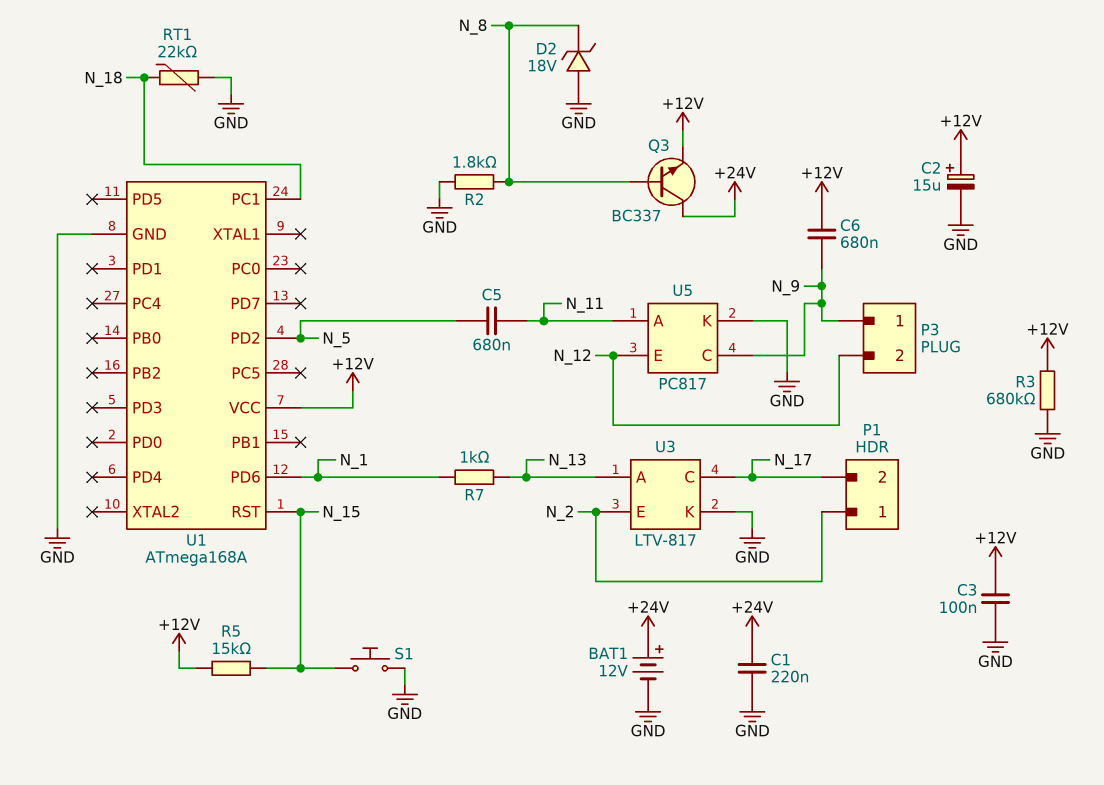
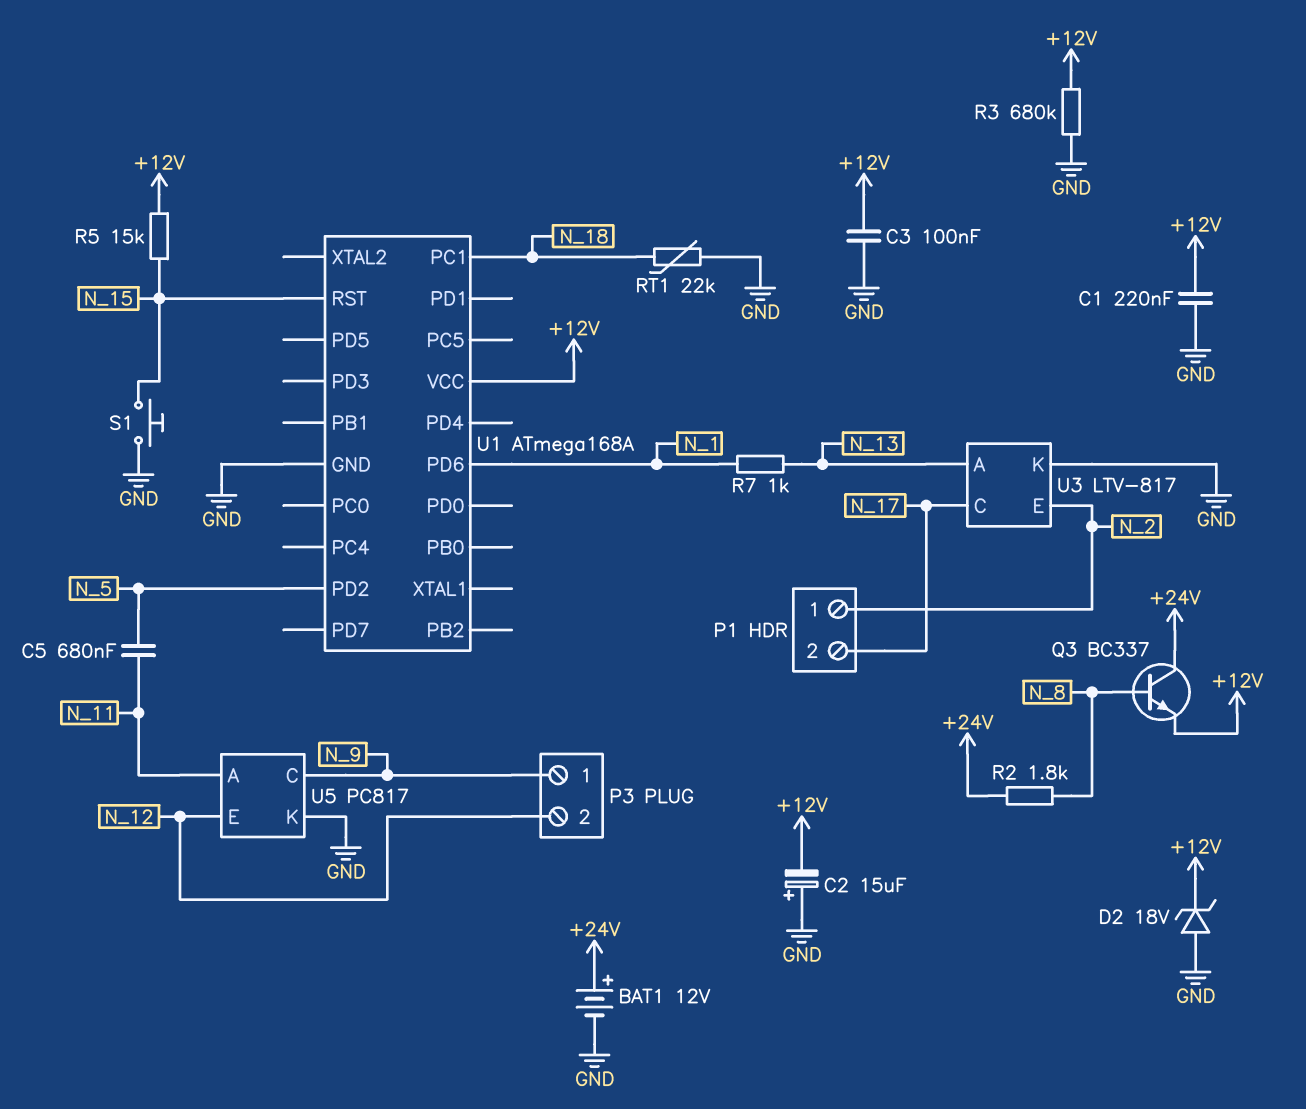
C1: 220nF (+24V, GND) -> 220nF (+12V, GND)
C2: 15uF (plus +12V, minus GND) -> 15uF (plus GND, minus +12V)
C6: 680nF (+12V, N_9) -> none
D2: zener 18V (A GND, K N_8) -> zener 18V (A GND, K +12V)
R2: 1.8k (GND, N_8) -> 1.8k (+24V, N_8)

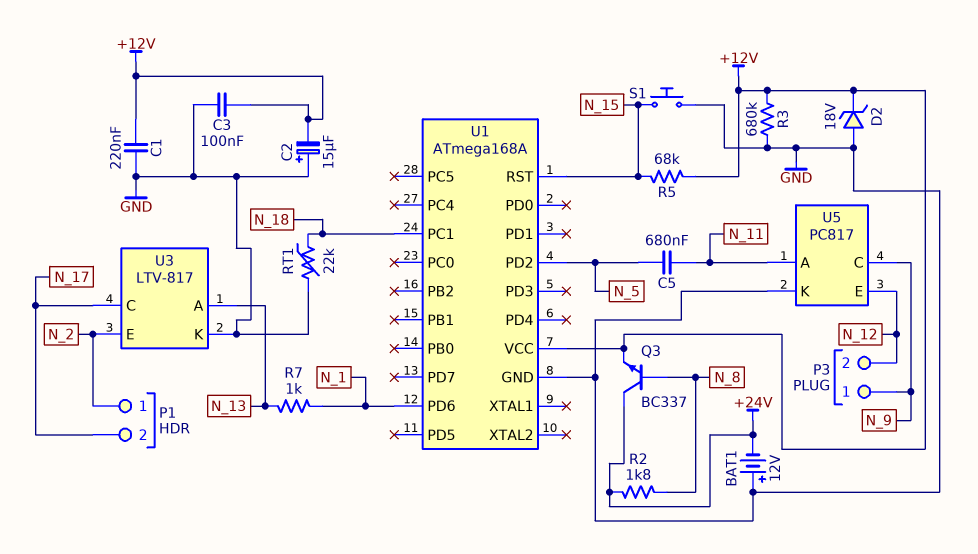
BAT1: 12V (plus +24V, minus GND) -> 12V (plus GND, minus +24V)
R5: 15k (+12V, N_15) -> 68k (+12V, N_15)

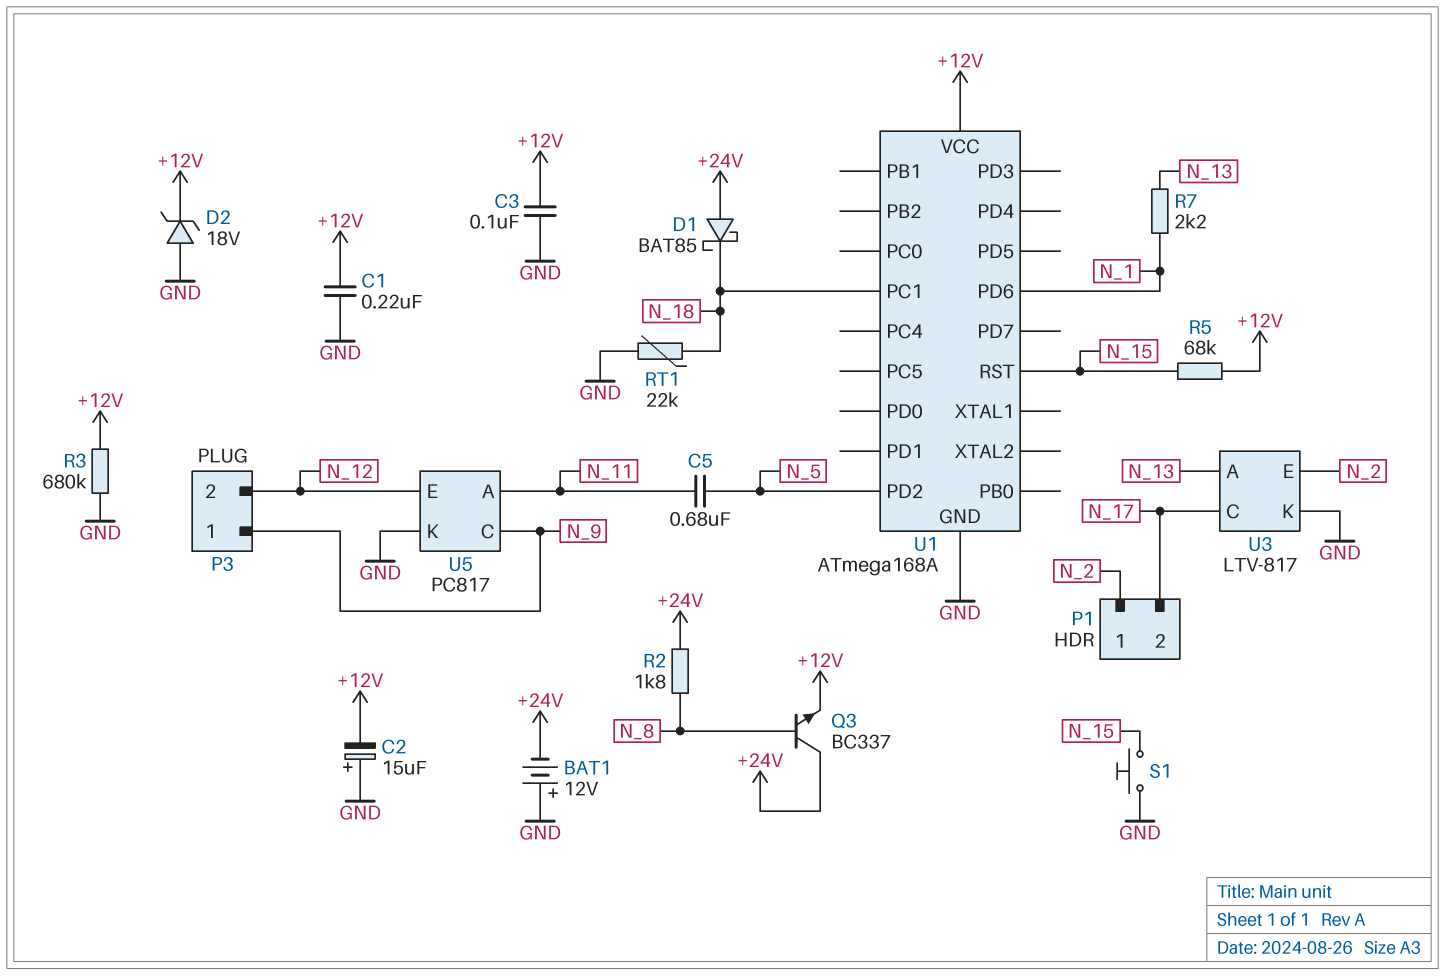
D1: none -> schottky BAT85 (A +24V, K N_18)
R7: 1k (N_1, N_13) -> 2.2k (N_1, N_13)

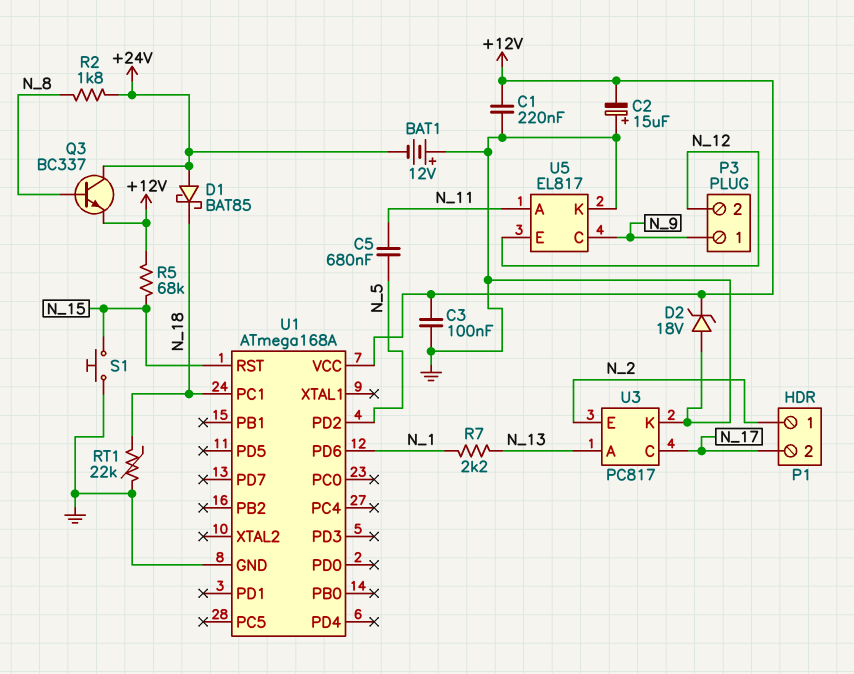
R3: 680k (+12V, GND) -> none
U3: LTV-817 -> PC817
U5: PC817 -> EL817

